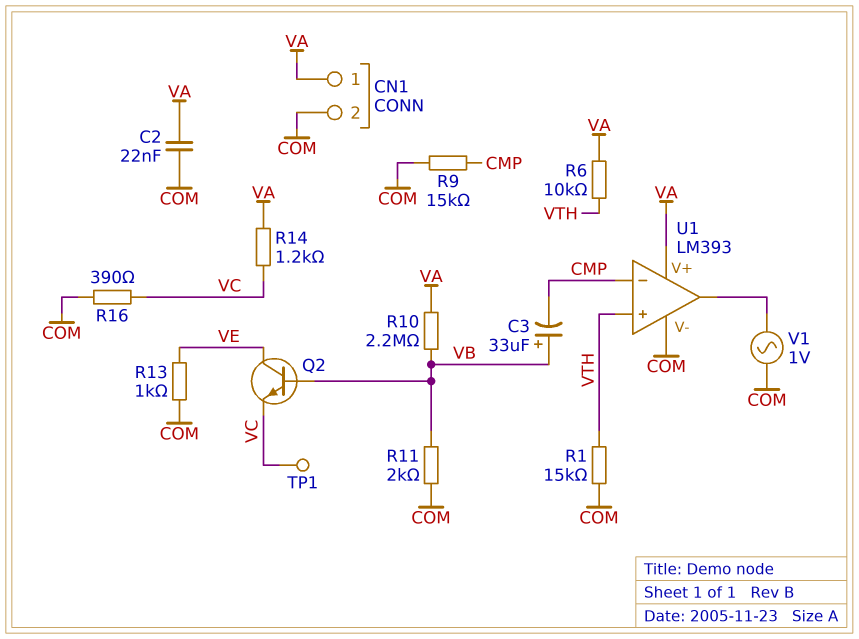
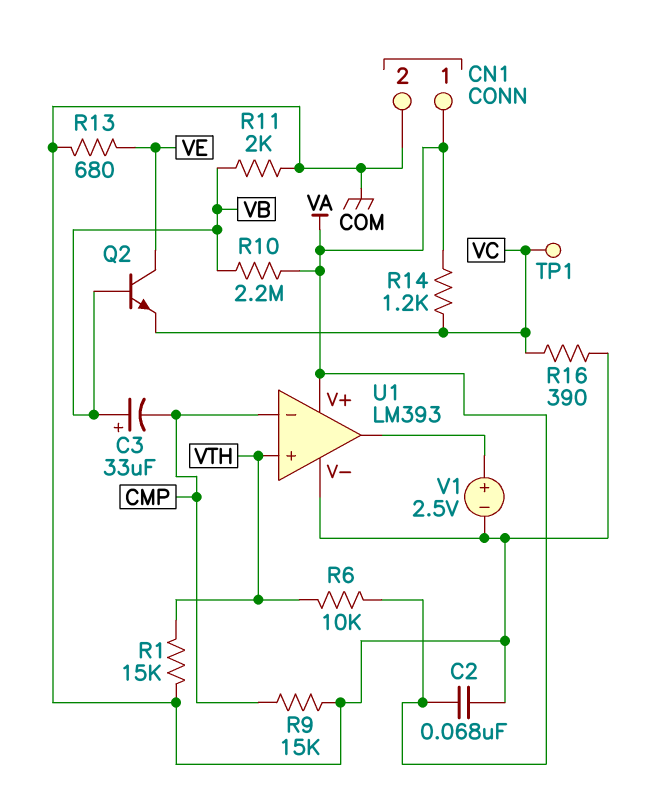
C2: 22nF (COM, VA) -> 68nF (COM, VA)
R13: 1k (COM, VE) -> 680 (COM, VE)
V1: AC 1V (COM, U1/out) -> 2.5V (plus U1/out, minus COM)

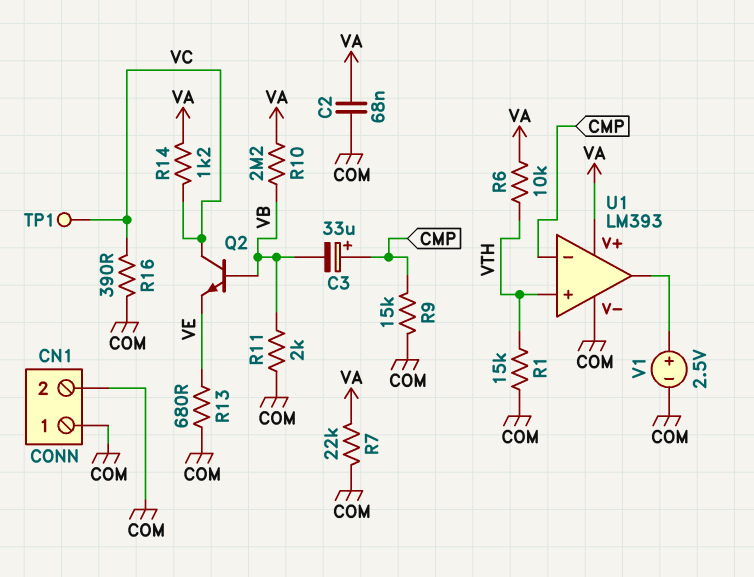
C3: 33uF (plus VB, minus CMP) -> 33uF (plus CMP, minus VB)
CN1 pin 1: VA -> COM
Q2: NPN (B VB, C VE, E VC) -> NPN (B VB, C VC, E VE)
R7: none -> 22k (COM, VA)

